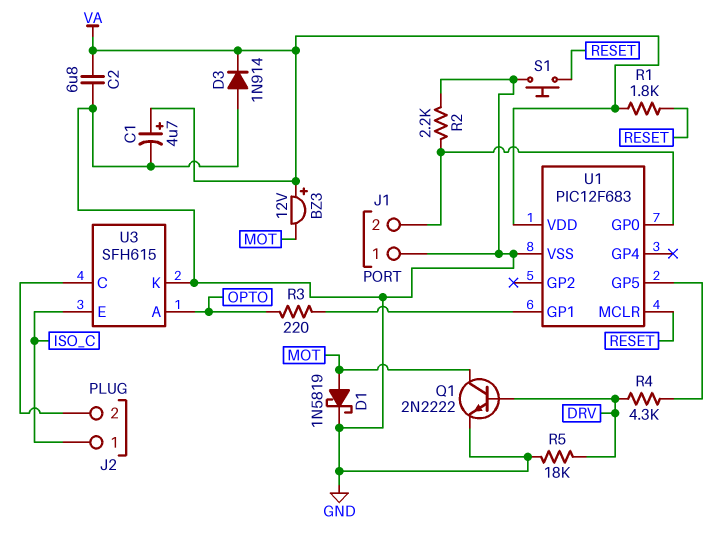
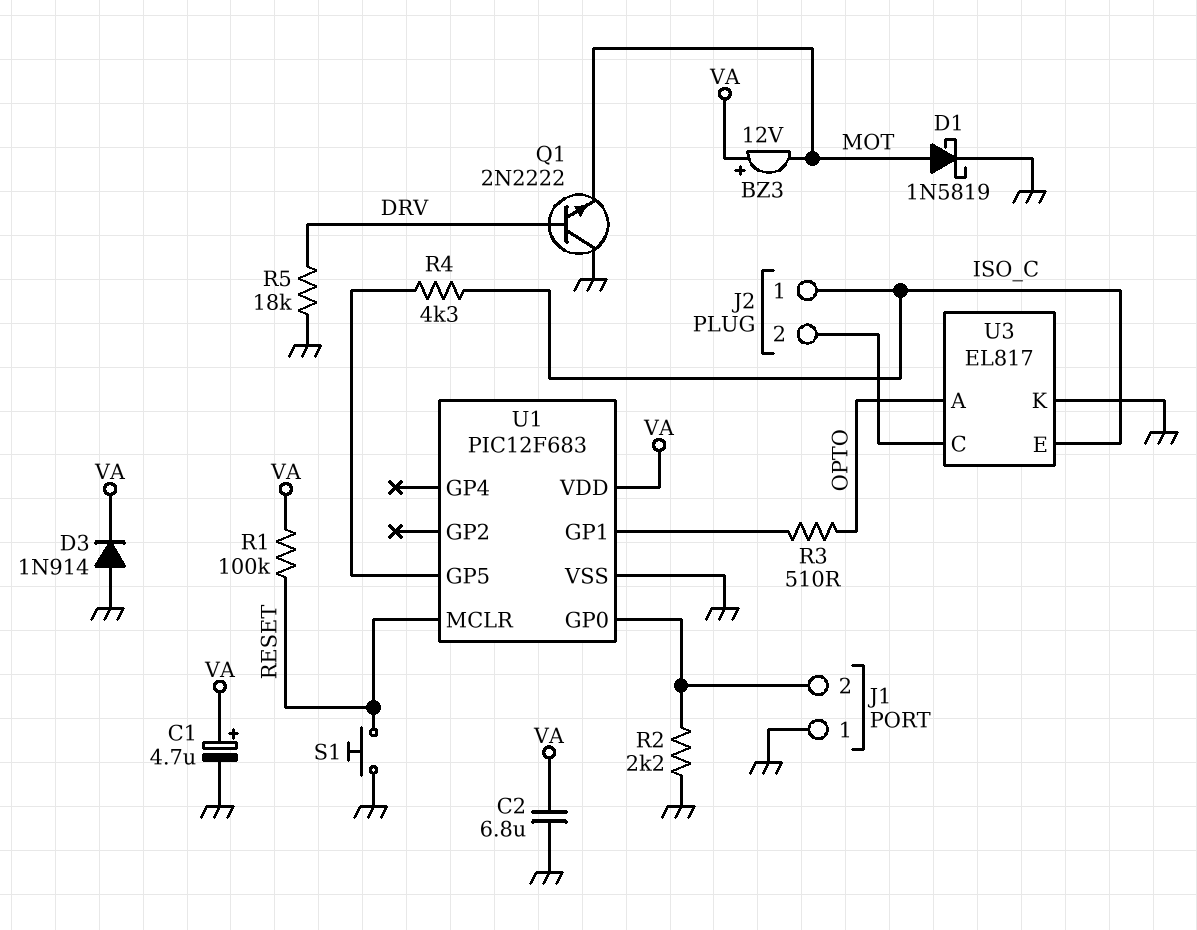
Q1: NPN 2N2222 (B DRV, C MOT, E GND) -> NPN 2N2222 (B DRV, C GND, E MOT)
R1: 1.8k (RESET, VA) -> 100k (RESET, VA)
R3: 220 (OPTO, U1/GP1) -> 510 (OPTO, U1/GP1)
R4: 4.3k (DRV, U1/GP5) -> 4.3k (ISO_C, U1/GP5)
U3: SFH615 -> EL817

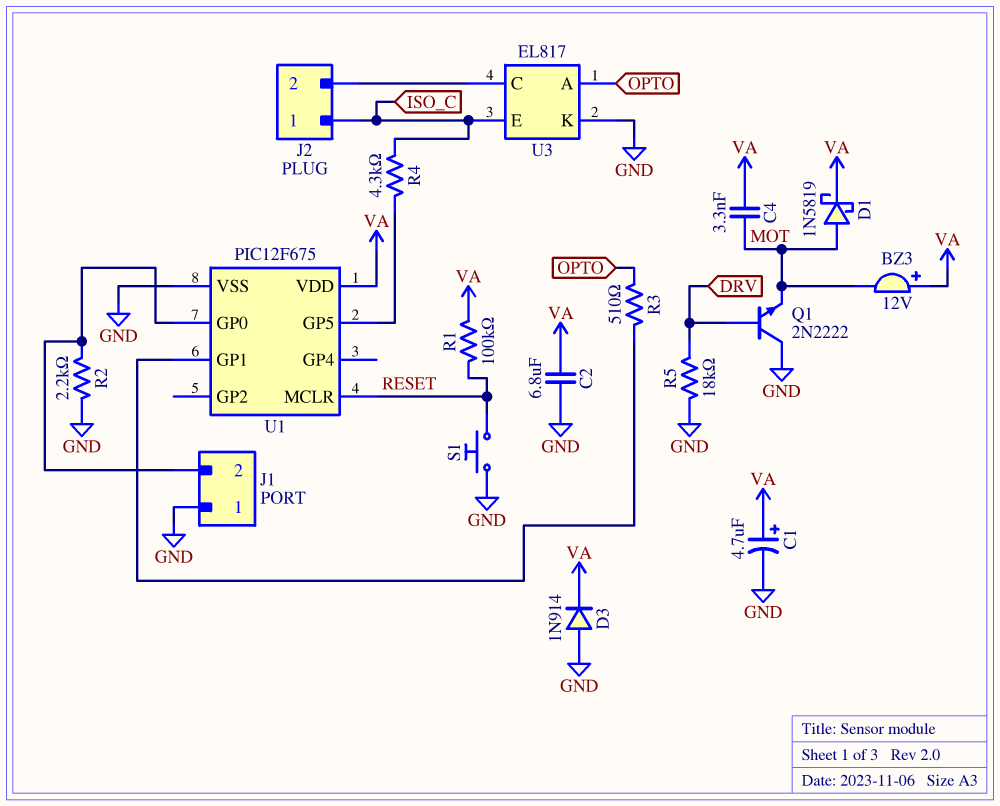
C4: none -> 3.3nF (MOT, VA)
D1: schottky 1N5819 (A MOT, K GND) -> schottky 1N5819 (A MOT, K VA)
U1: PIC12F683 -> PIC12F675

